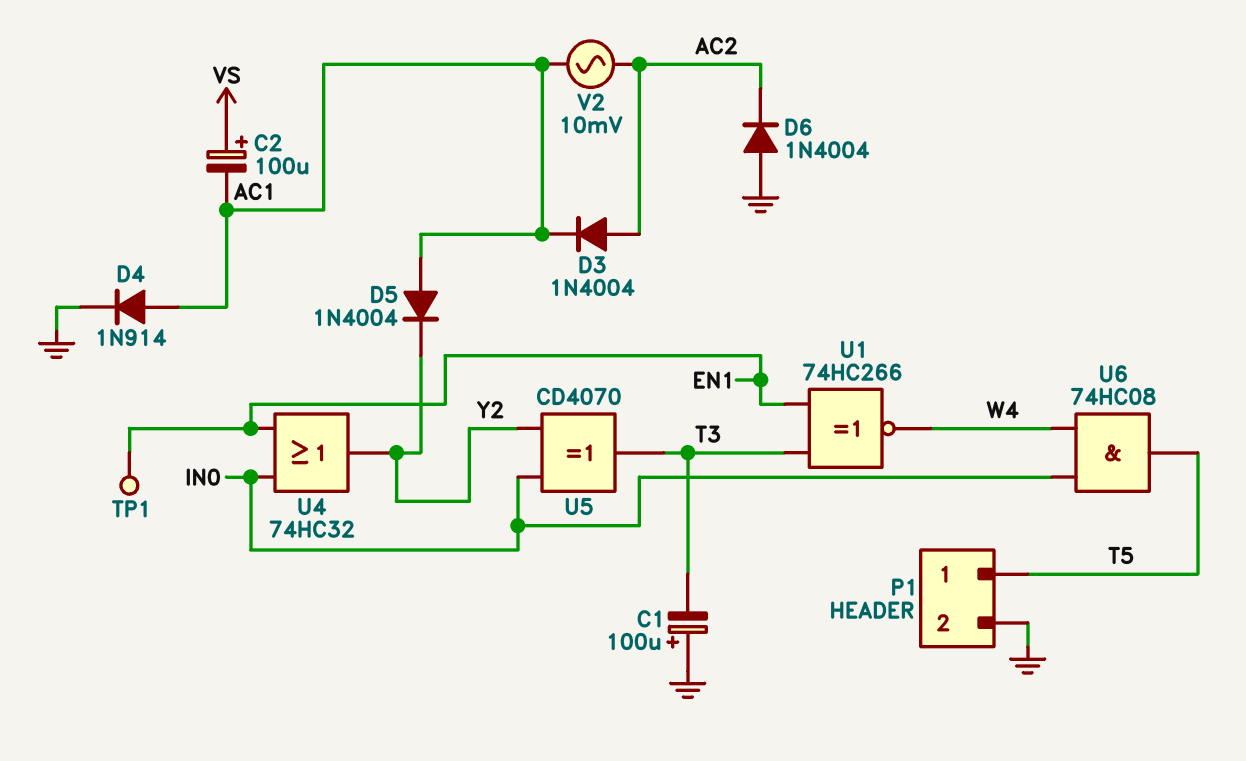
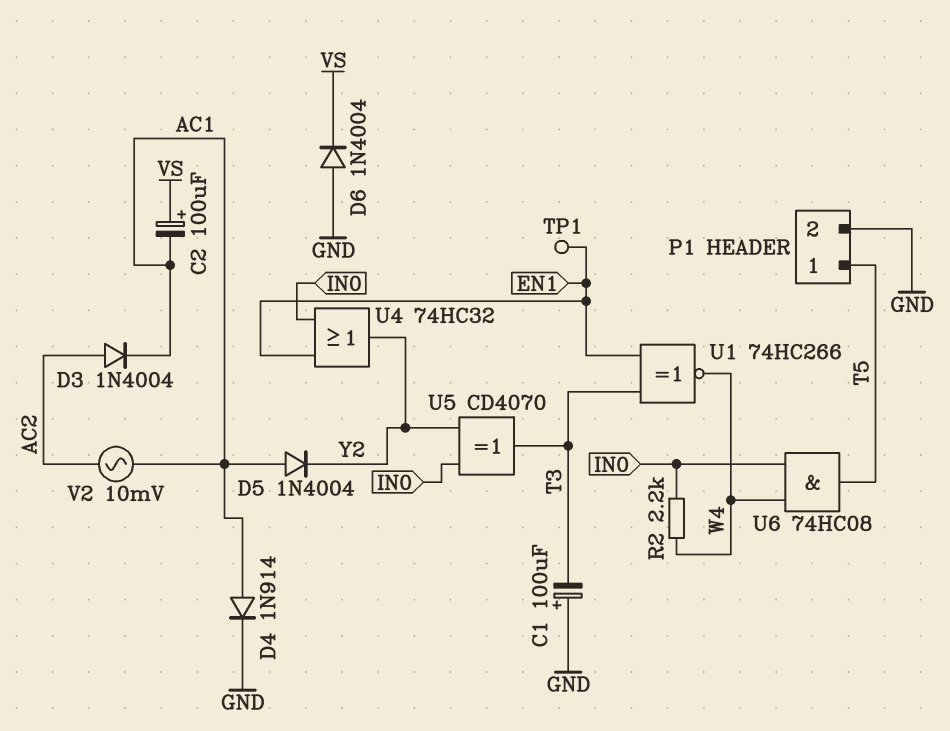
D6: diode 1N4004 (A GND, K AC2) -> diode 1N4004 (A GND, K VS)
R2: none -> 2.2k (IN0, W4)

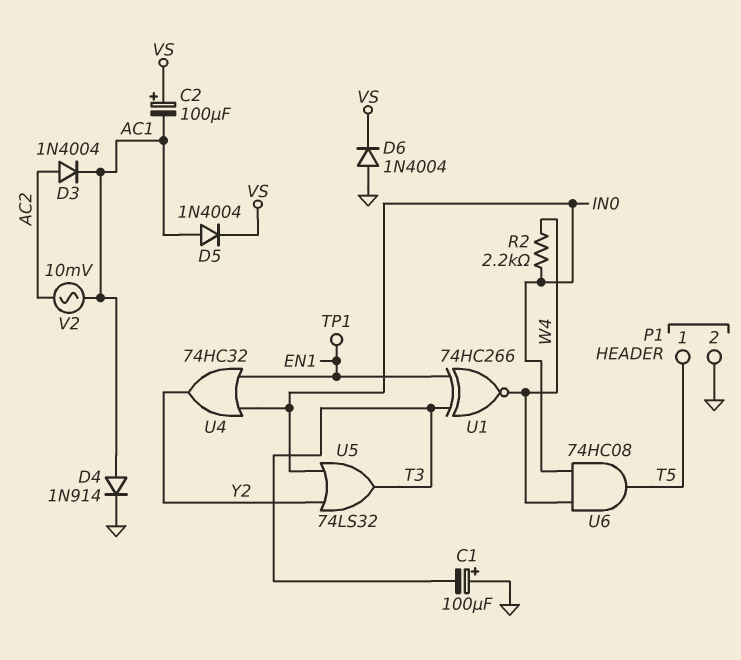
D5: diode 1N4004 (A AC1, K Y2) -> diode 1N4004 (A AC1, K VS)
U5: XOR CD4070 (in IN0, in Y2, out T3) -> OR 74LS32 (in IN0, in Y2, out T3)

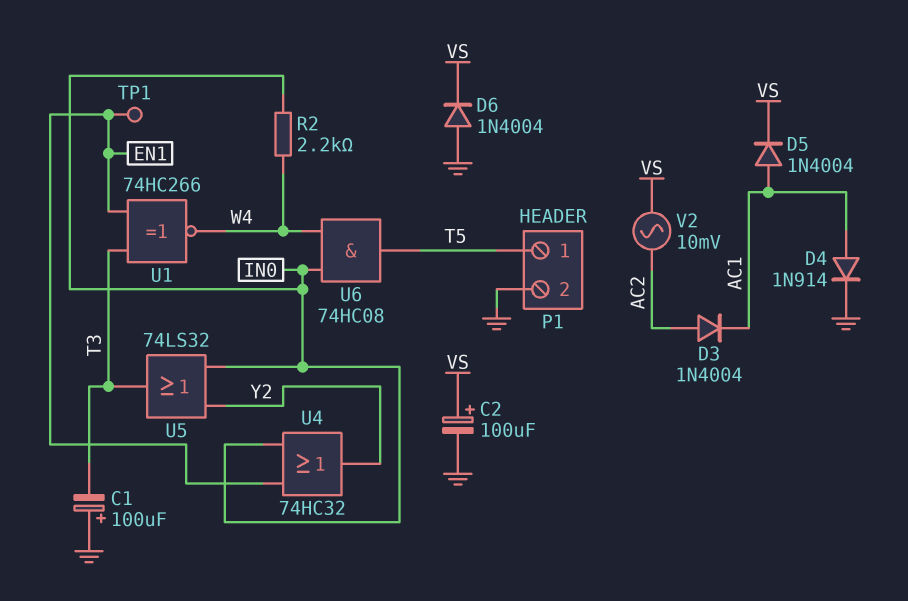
C2: 100uF (plus VS, minus AC1) -> 100uF (plus VS, minus GND)
V2: AC 10mV (AC1, AC2) -> AC 10mV (AC2, VS)

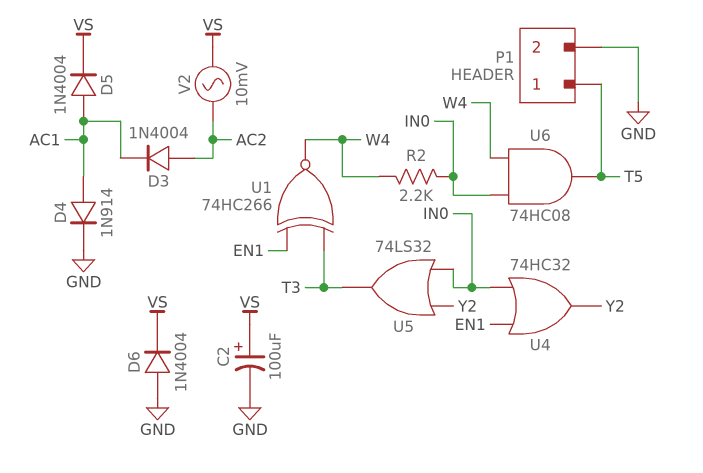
C1: 100uF (plus GND, minus T3) -> none
TP1: test point (EN1) -> none

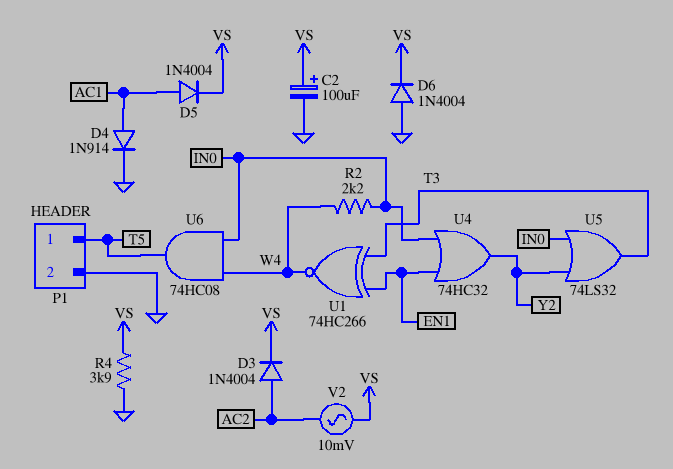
D3: diode 1N4004 (A AC2, K AC1) -> diode 1N4004 (A AC2, K VS)
R4: none -> 3.9k (GND, VS)

